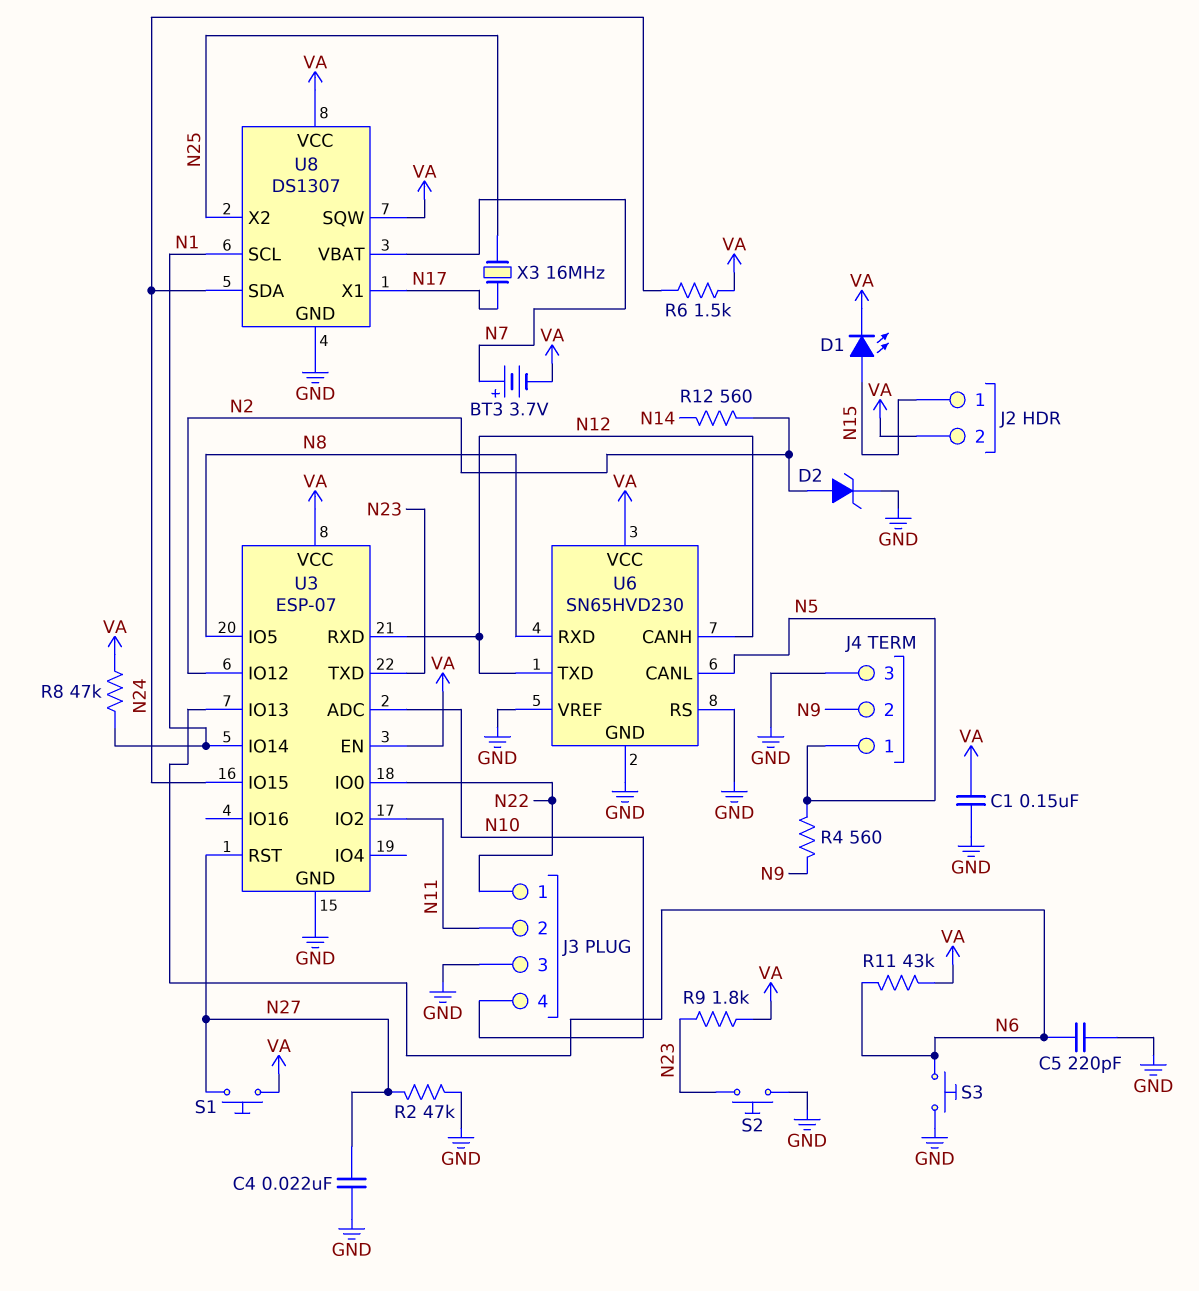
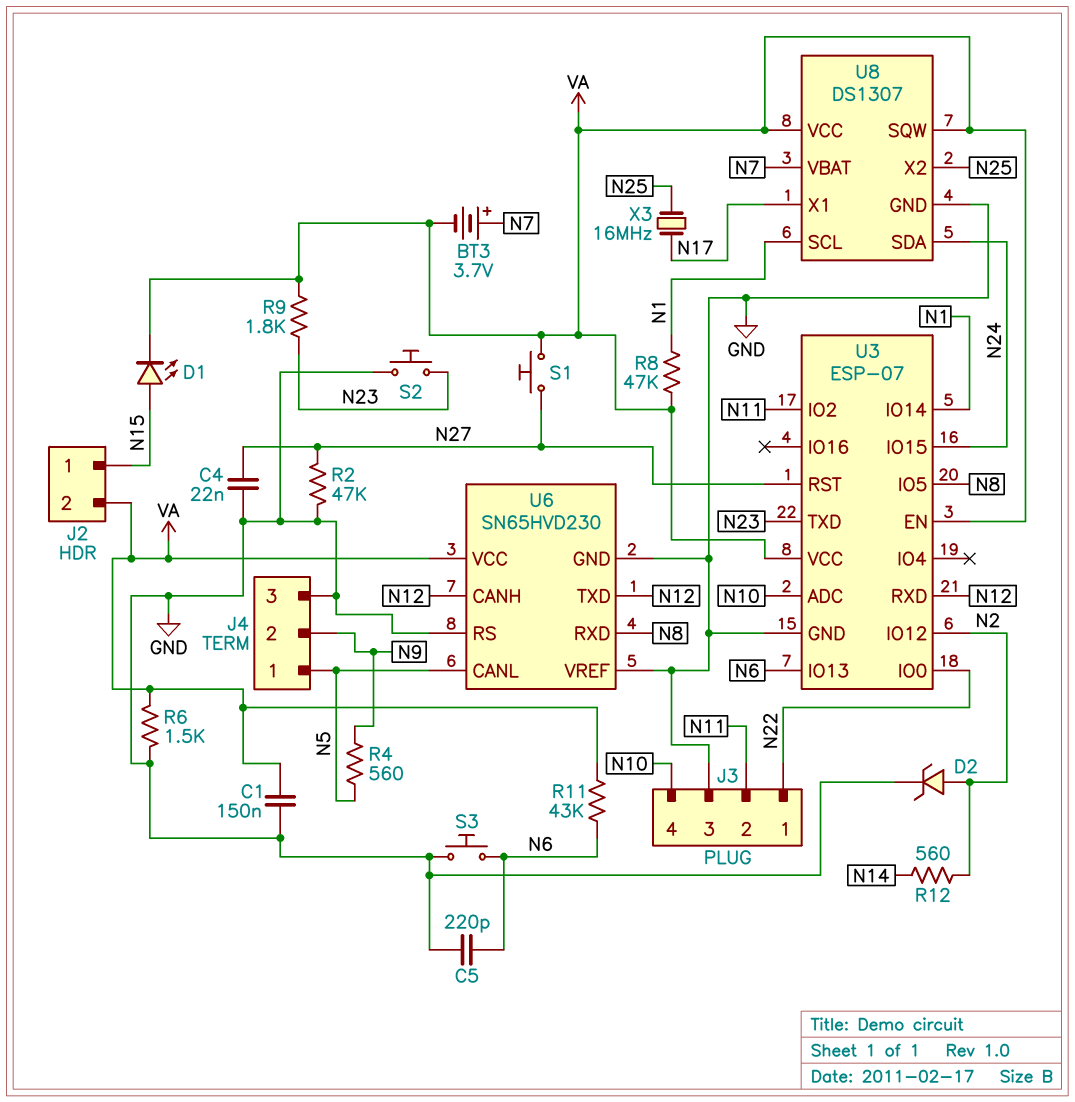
R6: 1.5k (N24, VA) -> 1.5k (GND, VA)

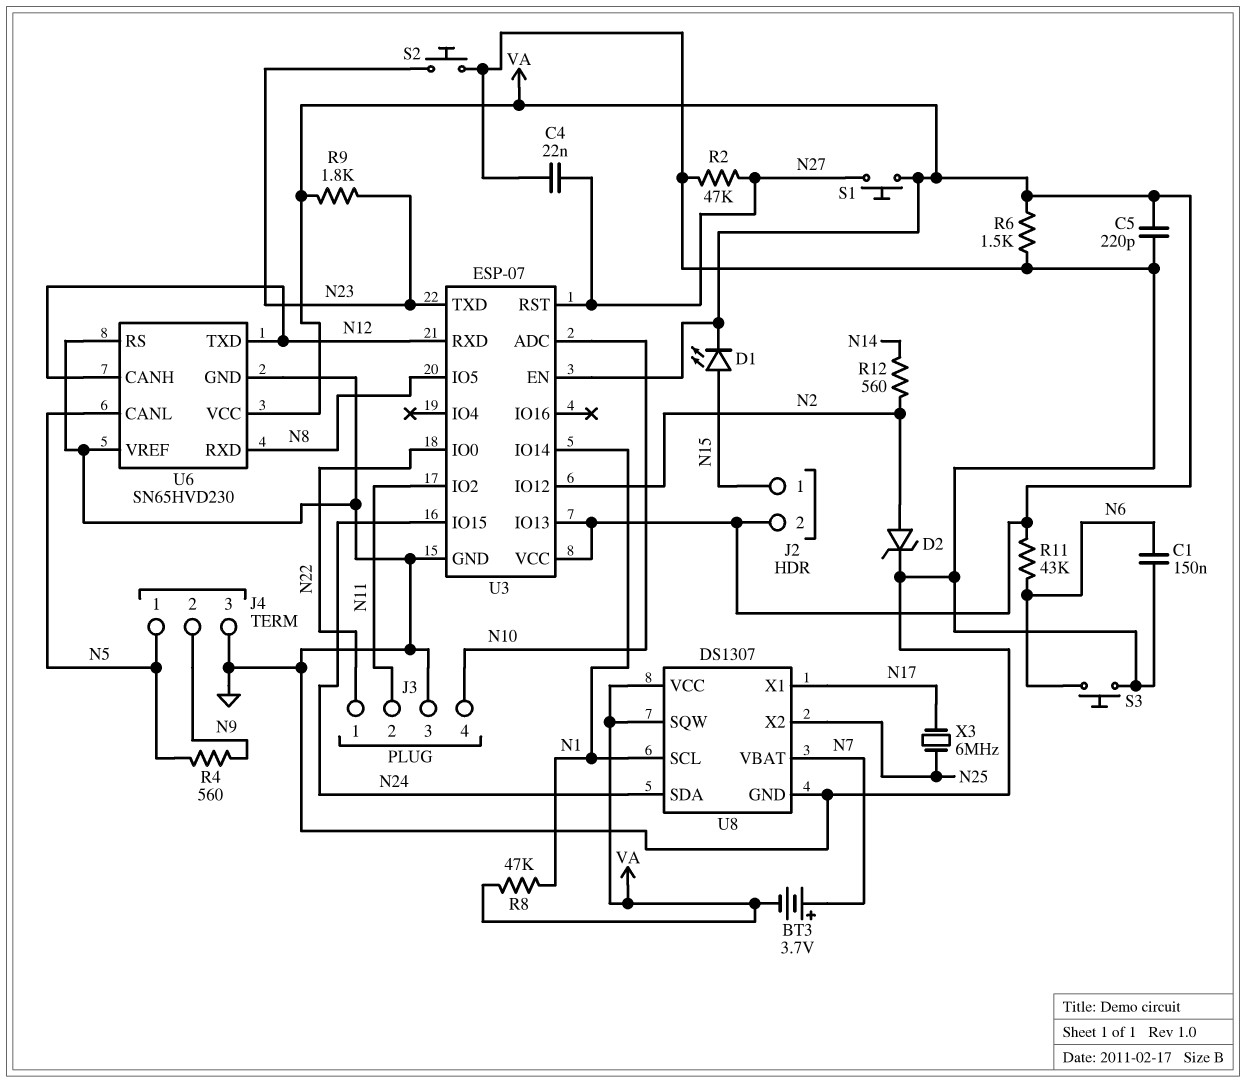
C1: 150nF (GND, VA) -> 150nF (GND, N6)
C5: 220pF (GND, N6) -> 220pF (GND, VA)
U3 pin IO13: N6 -> VA
X3: 16MHz (N17, N25) -> 6MHz (N17, N25)

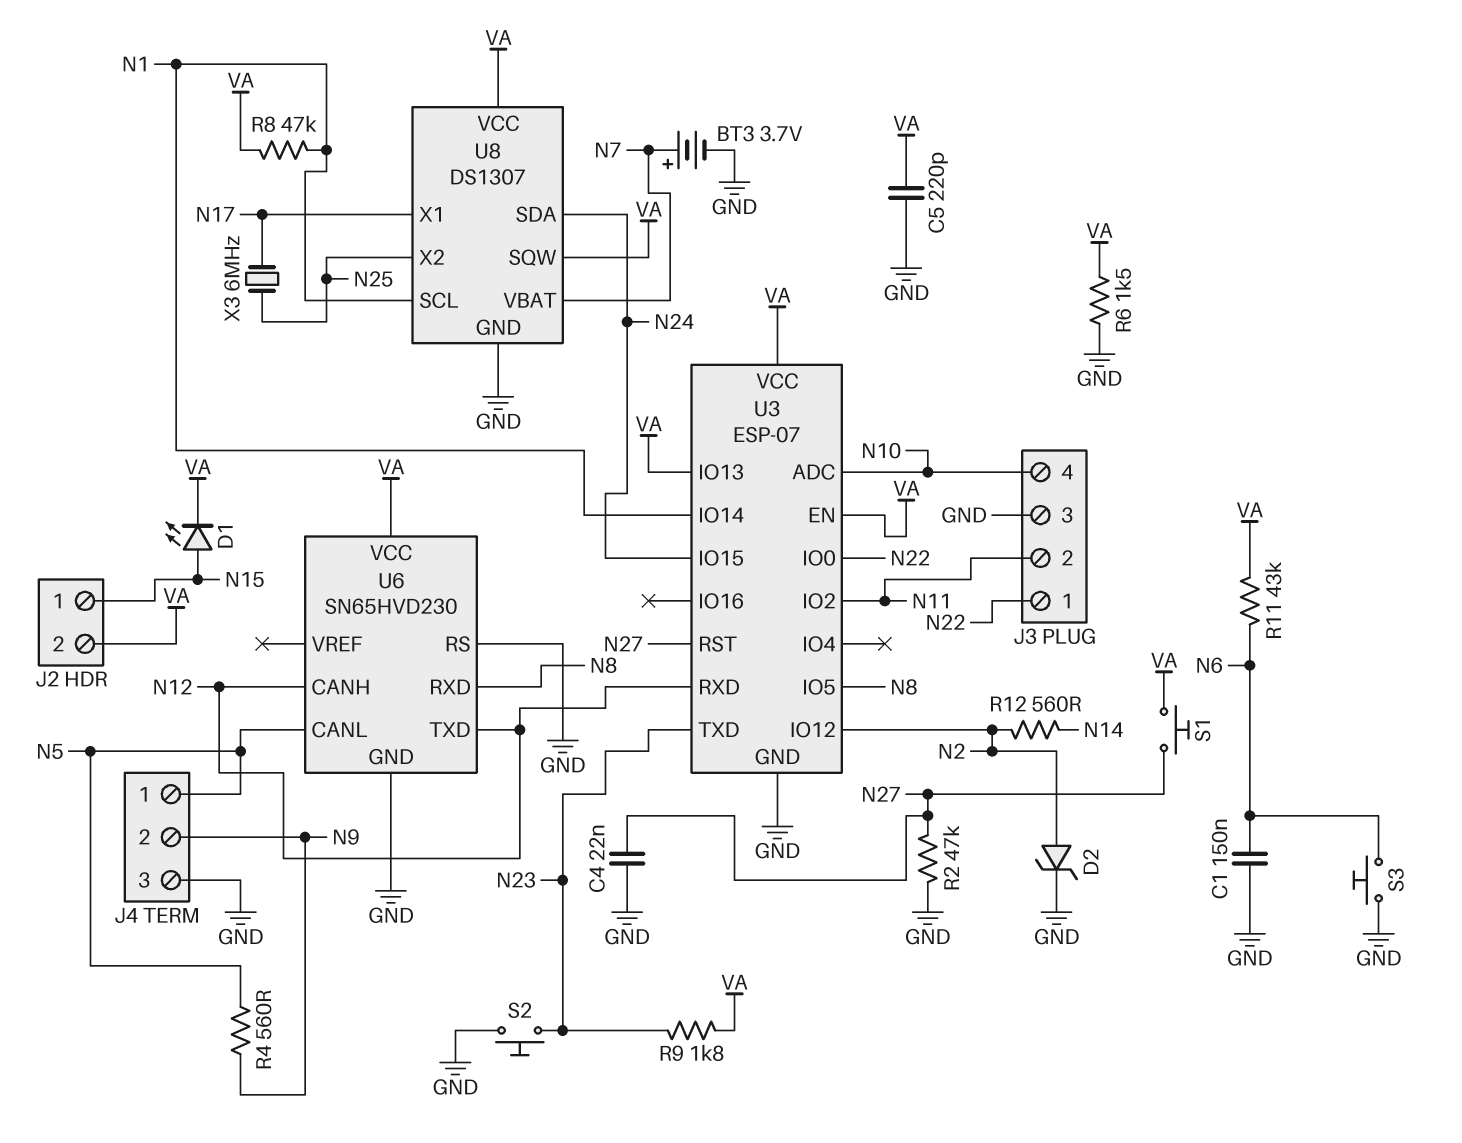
BT3: 3.7V (plus N7, minus VA) -> 3.7V (plus N7, minus GND)
U6 pin VREF: GND -> none

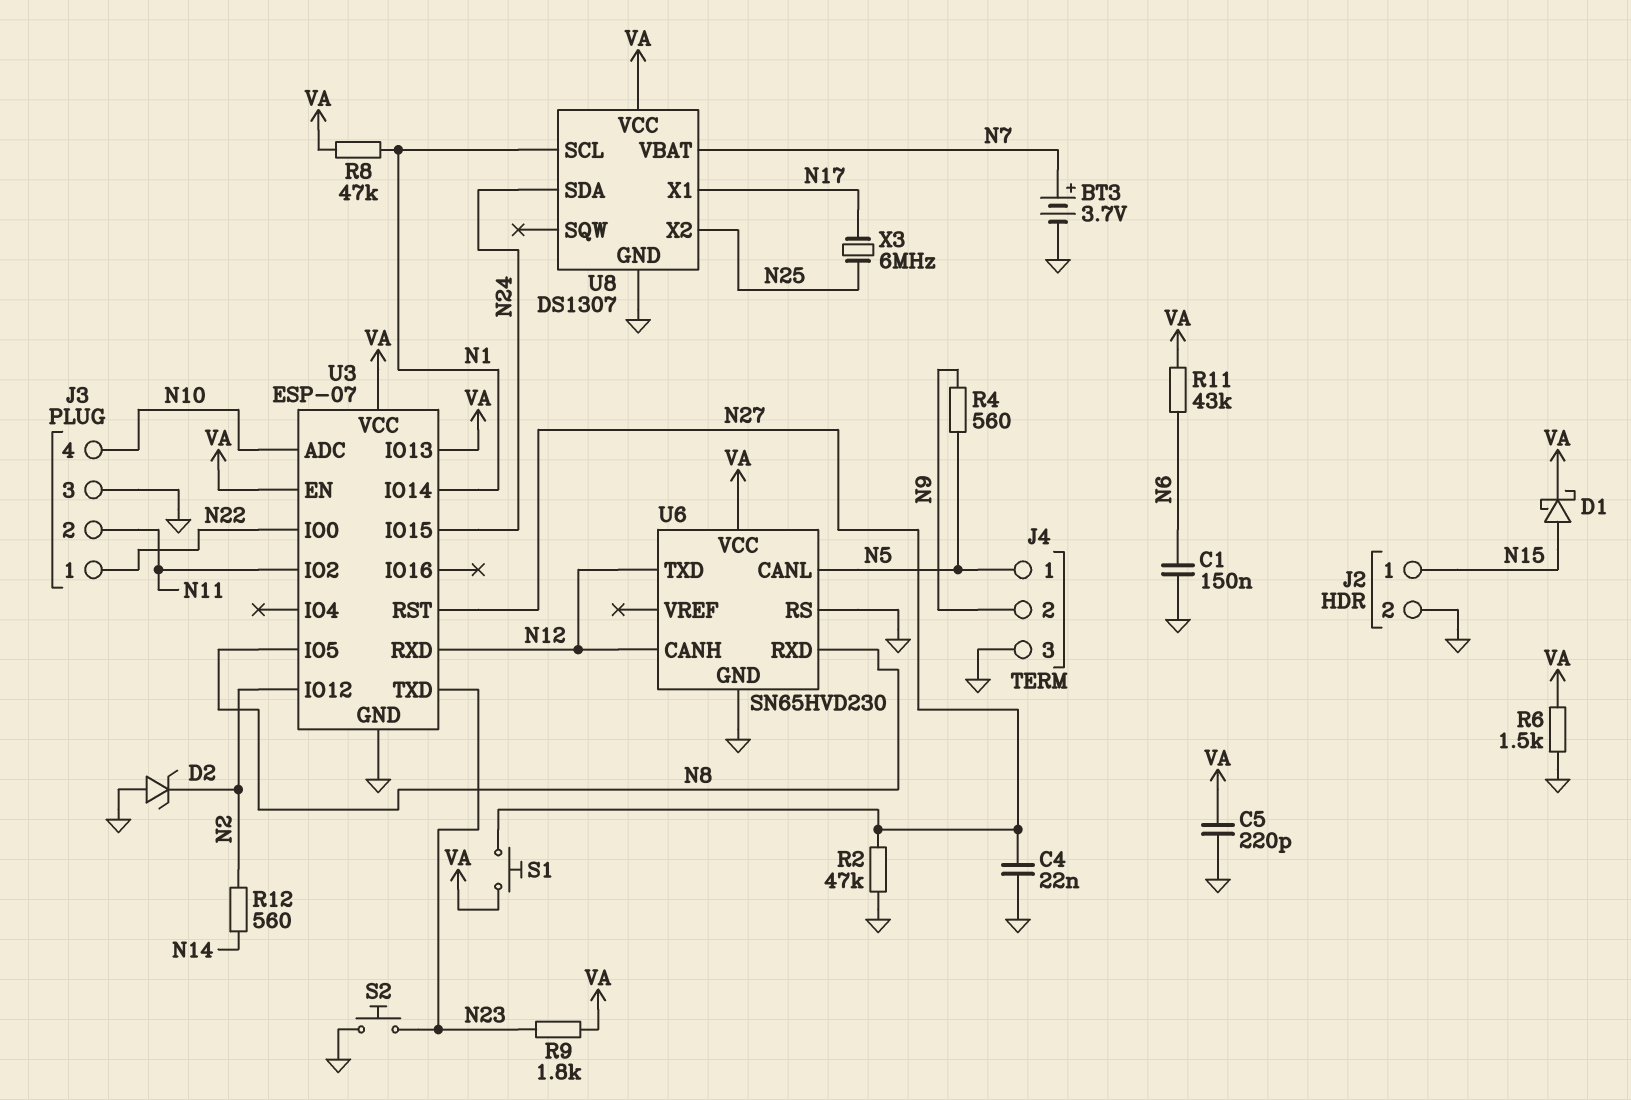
D1: LED (A N15, K VA) -> schottky (A N15, K VA)
D2: zener (A N2, K GND) -> zener (A GND, K N2)
J2 pin 2: VA -> GND
S3: button (GND, N6) -> none
U8 pin SQW: VA -> none

